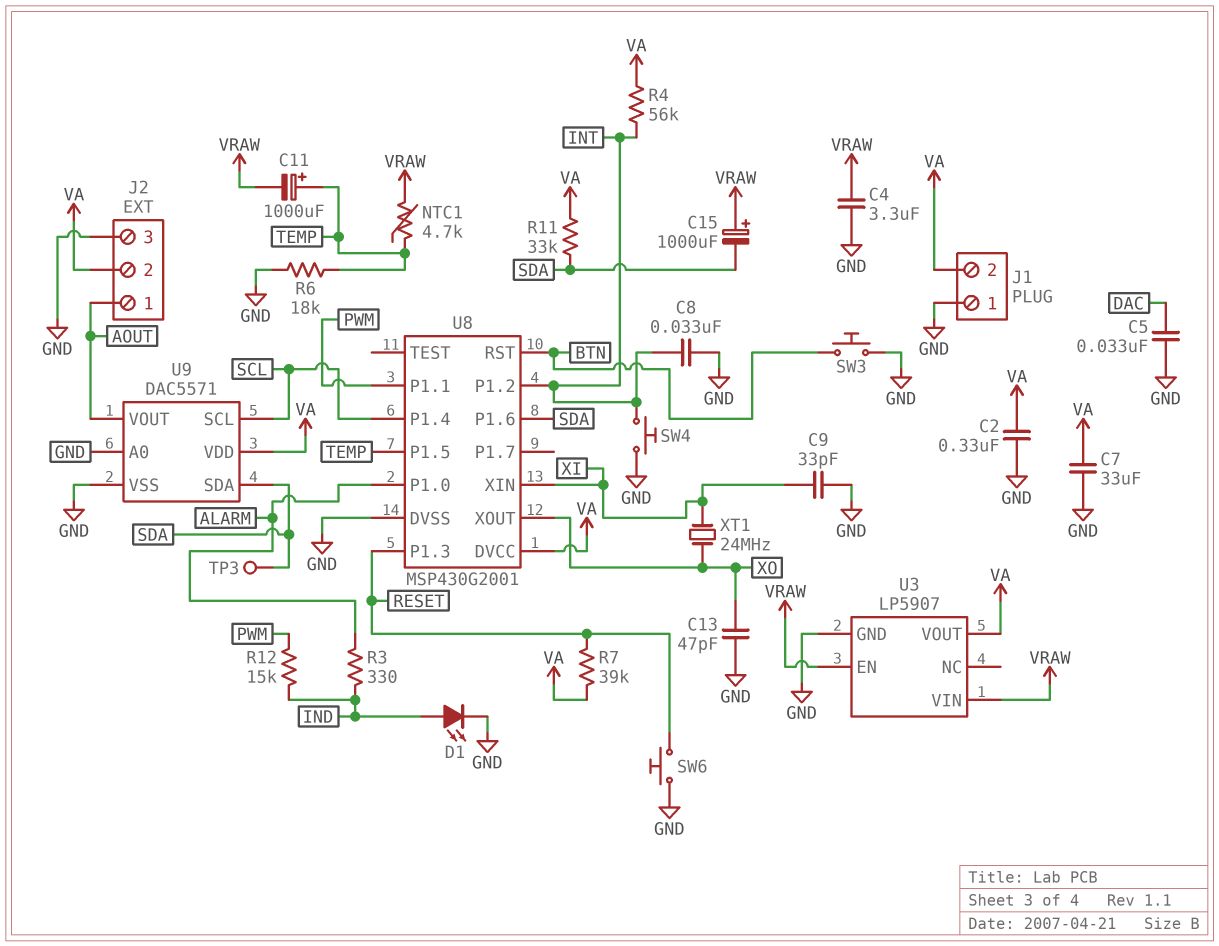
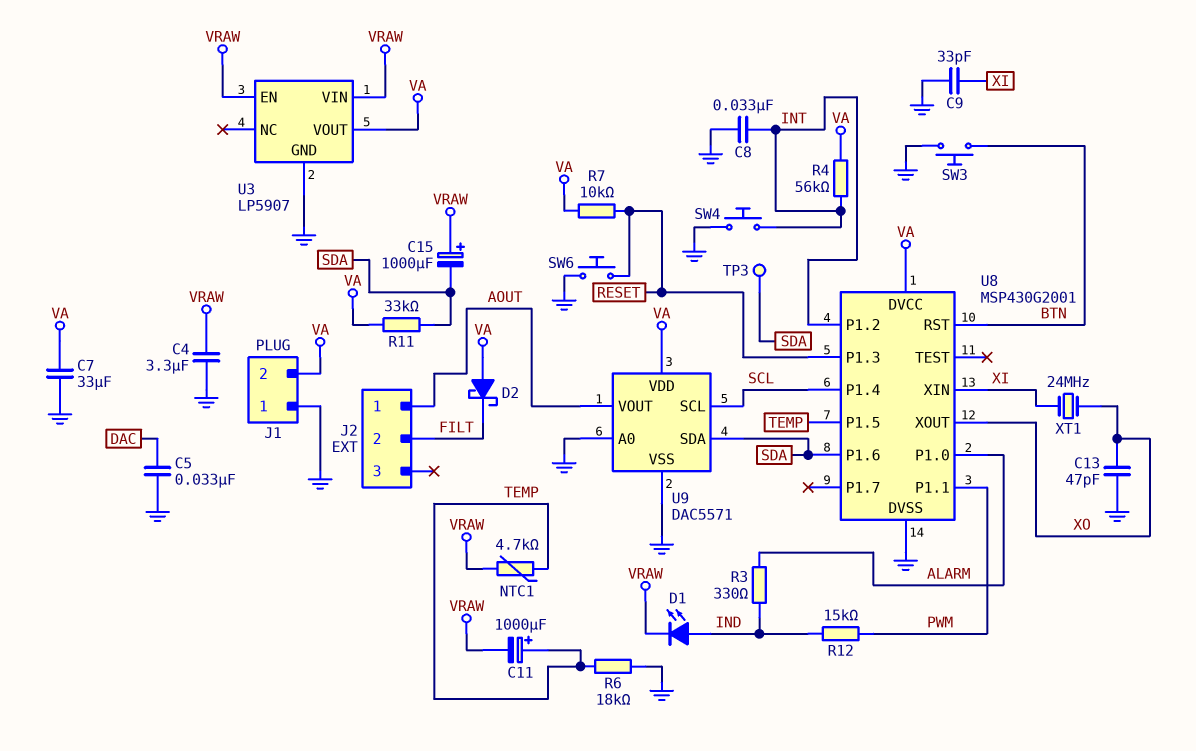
C2: 330nF (GND, VA) -> none
D1: LED (A IND, K GND) -> LED (A IND, K VRAW)
D2: none -> schottky (A VA, K FILT)
J2 pin 2: VA -> FILT
J2 pin 3: GND -> none
R7: 39k (RESET, VA) -> 10k (RESET, VA)

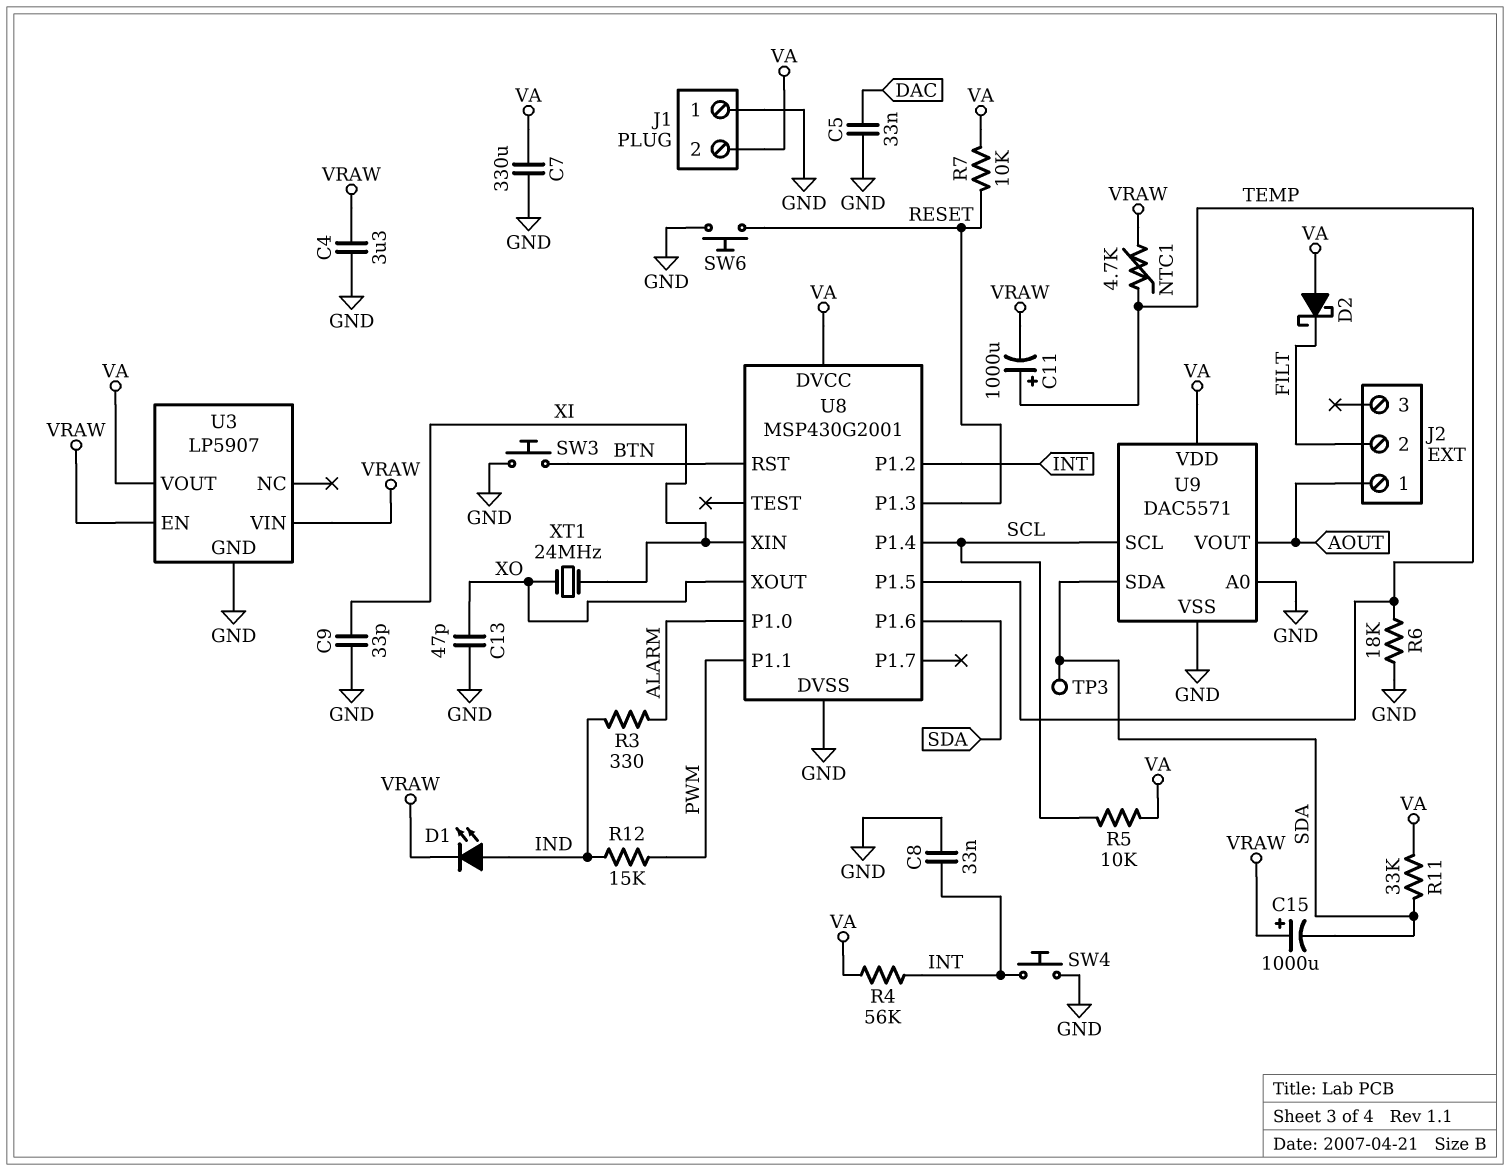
C7: 33uF (GND, VA) -> 330uF (GND, VA)
R5: none -> 10k (SCL, VA)

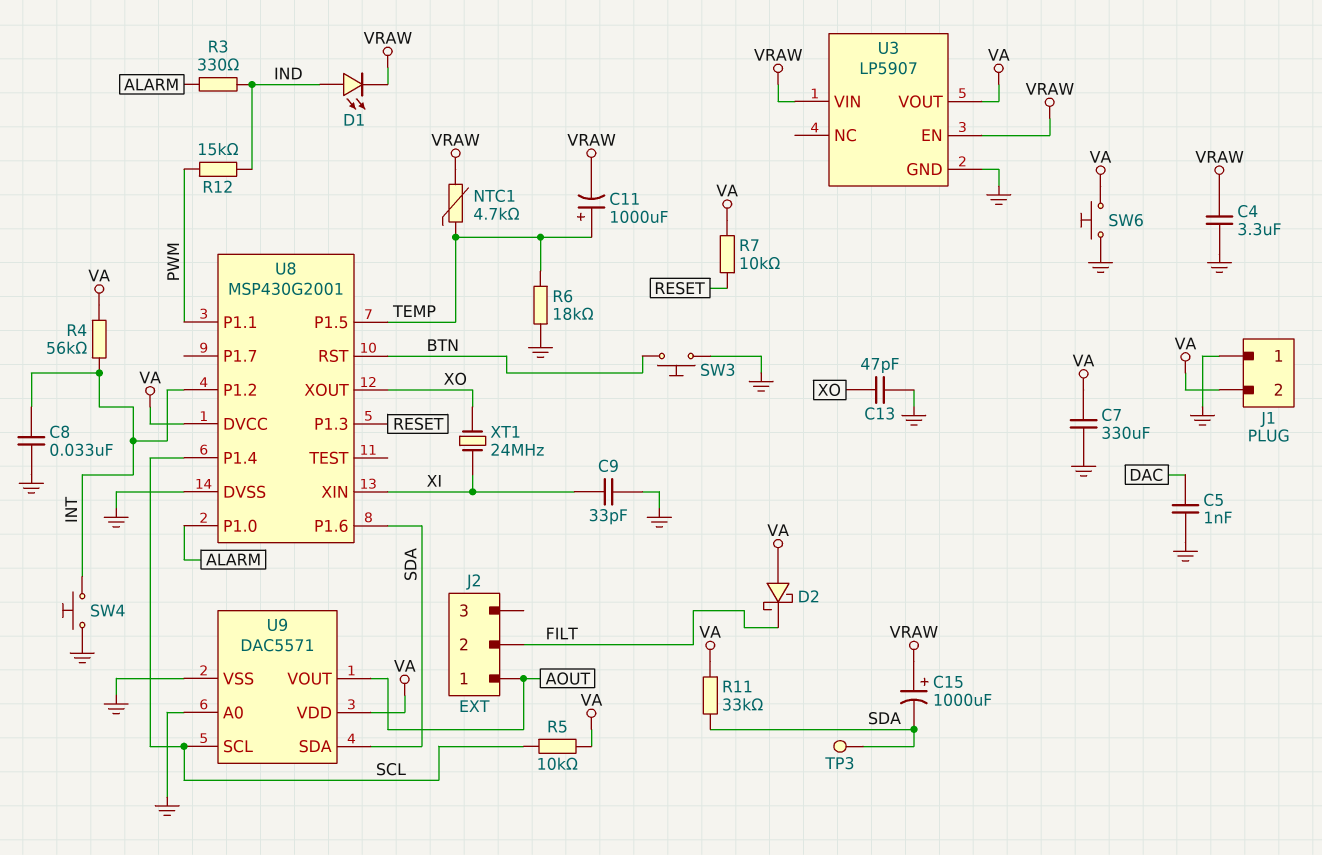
C5: 33nF (DAC, GND) -> 1nF (DAC, GND)
SW6: button (GND, RESET) -> button (GND, VA)

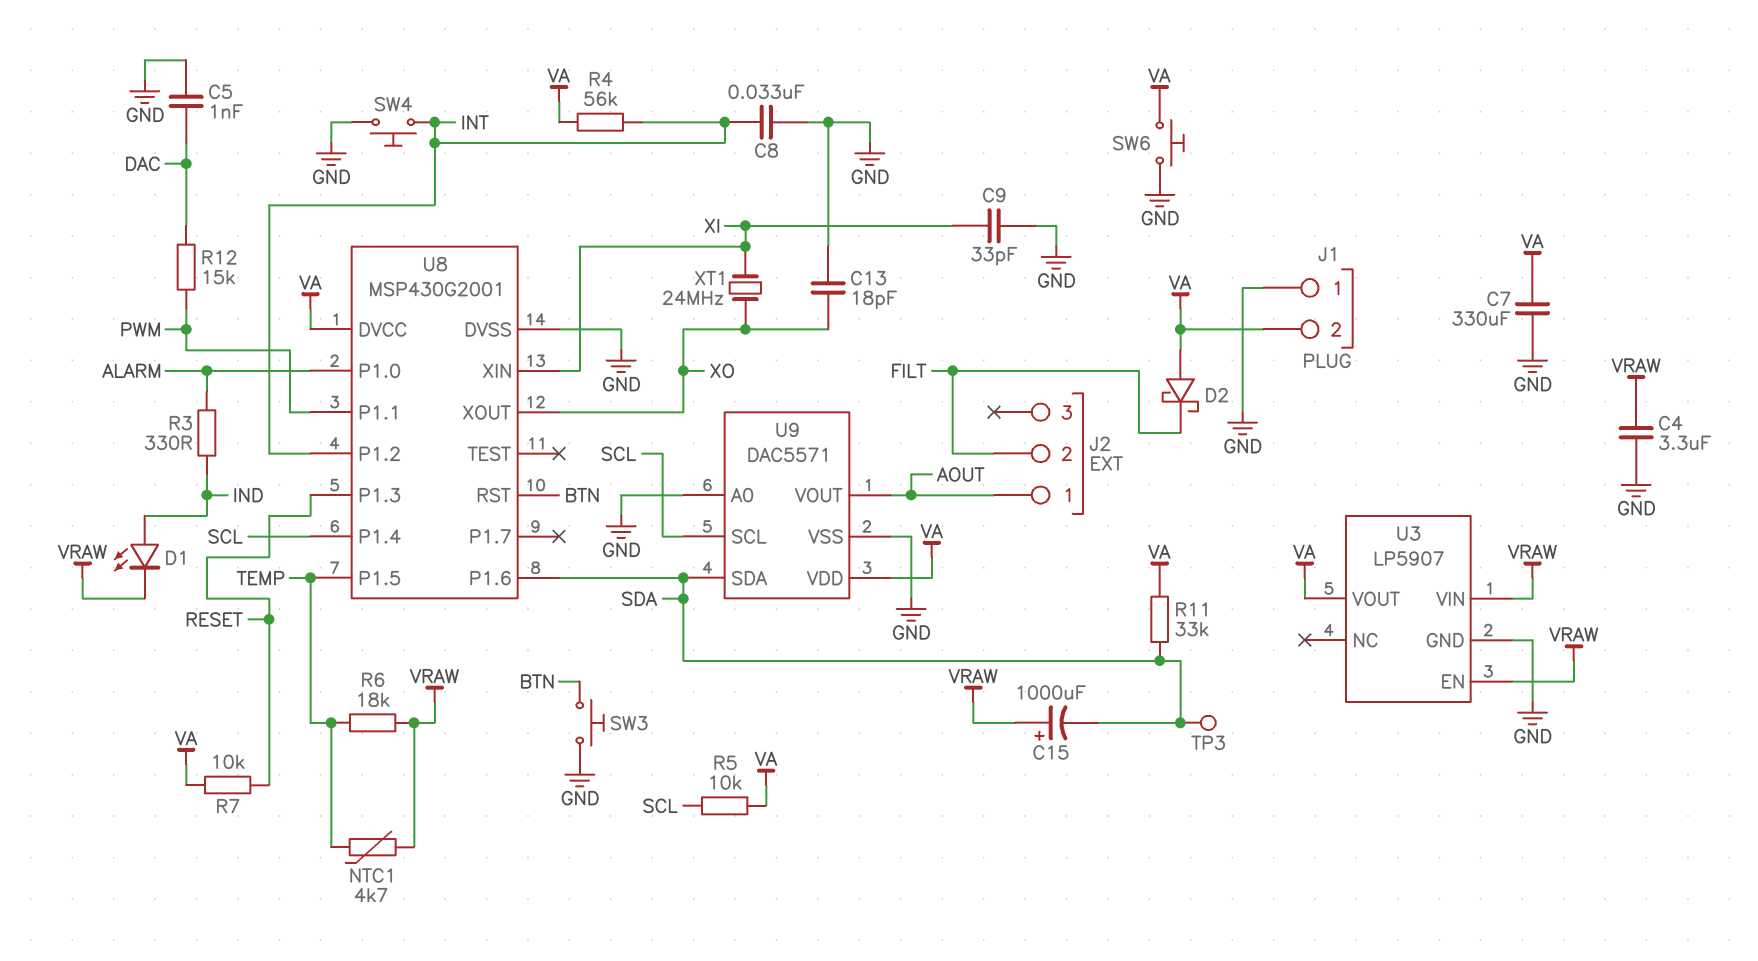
C11: 1000uF (plus TEMP, minus VRAW) -> none
C13: 47pF (GND, XO) -> 18pF (GND, XO)
R6: 18k (GND, TEMP) -> 18k (TEMP, VRAW)
R12: 15k (IND, PWM) -> 15k (DAC, PWM)

